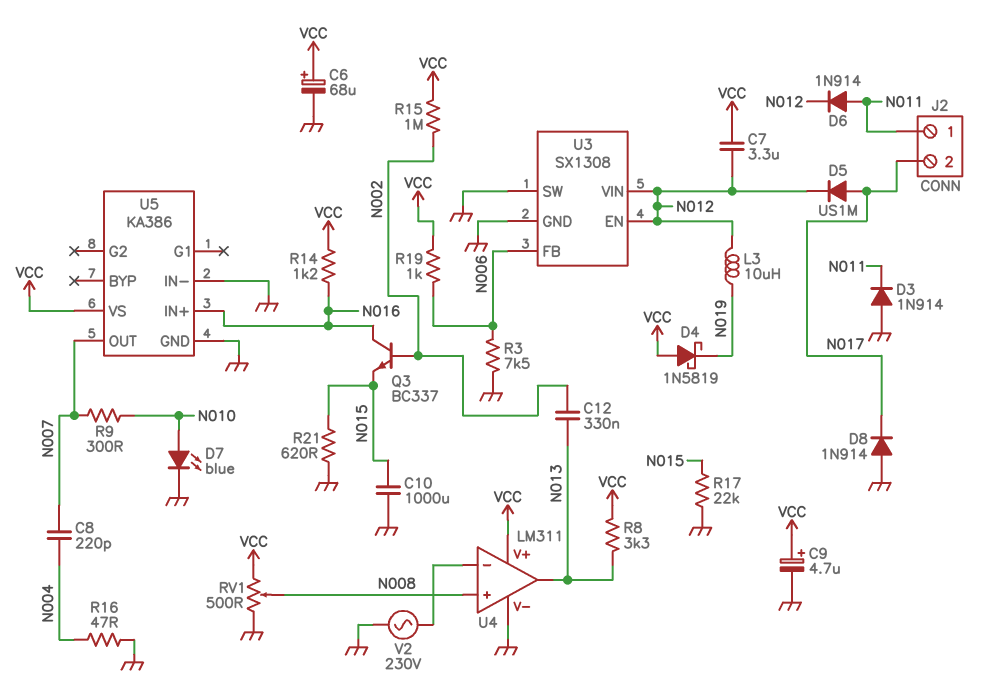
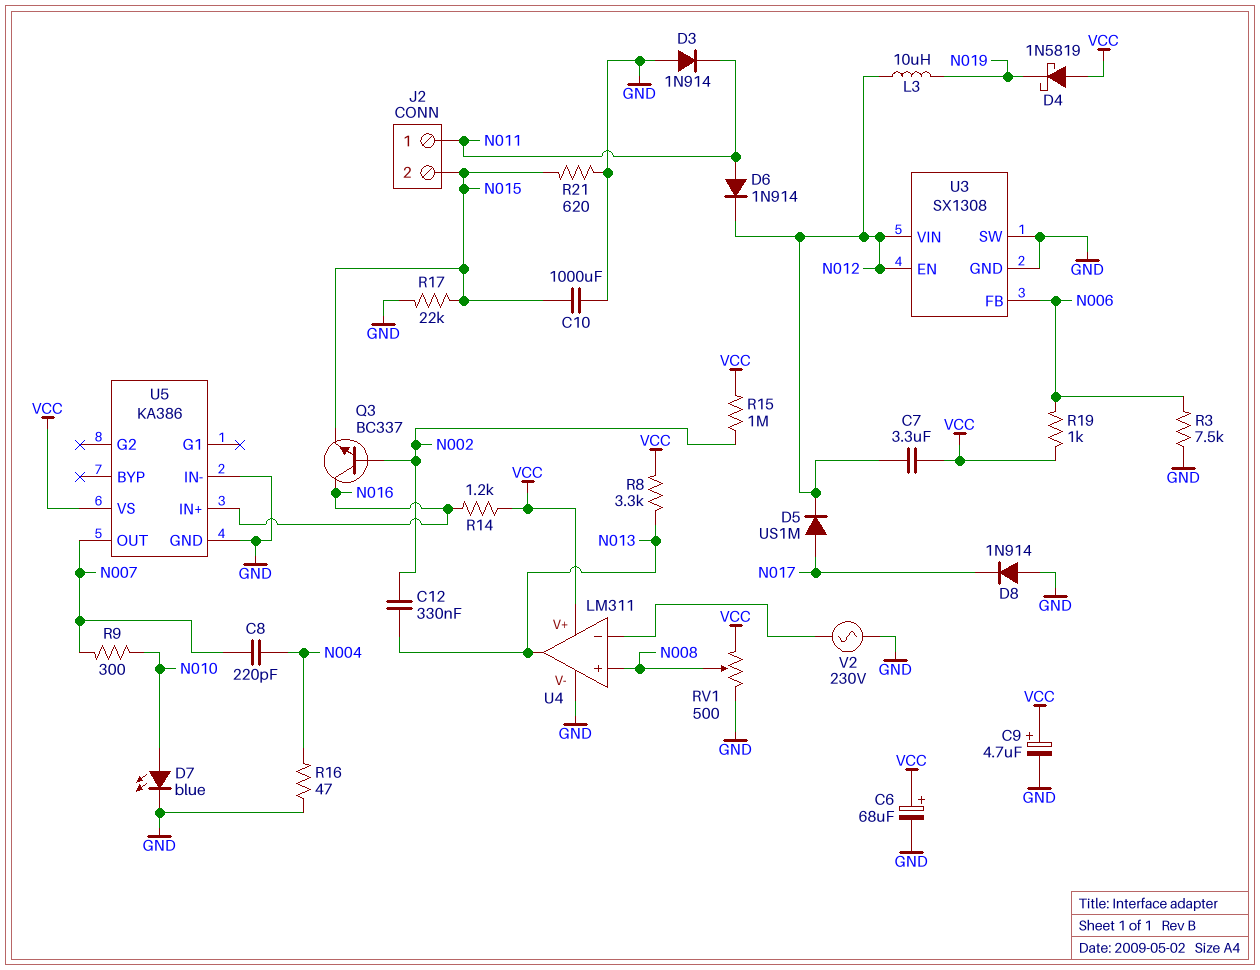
J2 pin 2: N017 -> N015

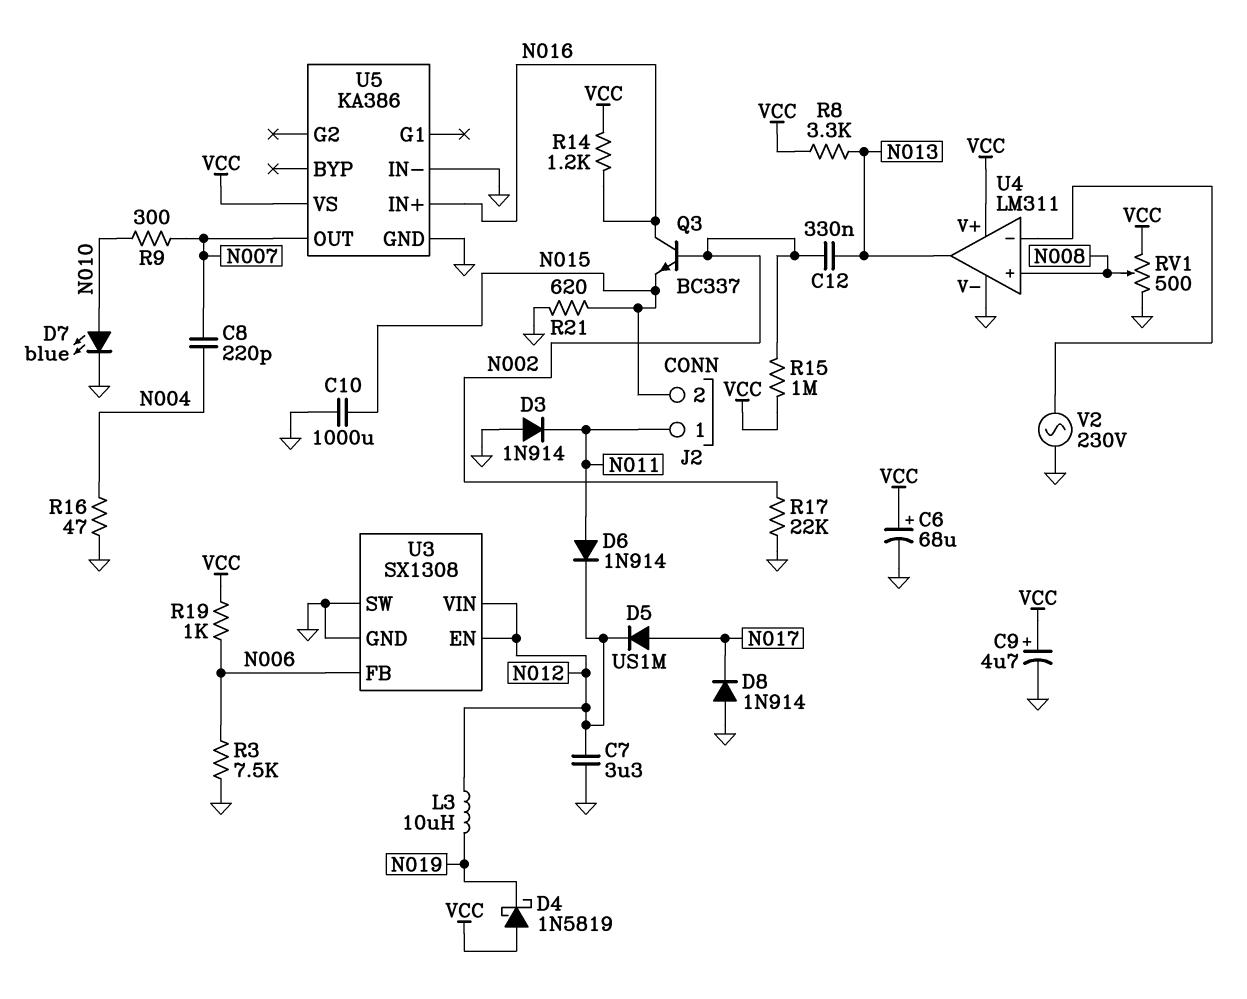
C7: 3.3uF (N012, VCC) -> 3.3uF (GND, N012)
R17: 22k (GND, N015) -> 22k (GND, N002)

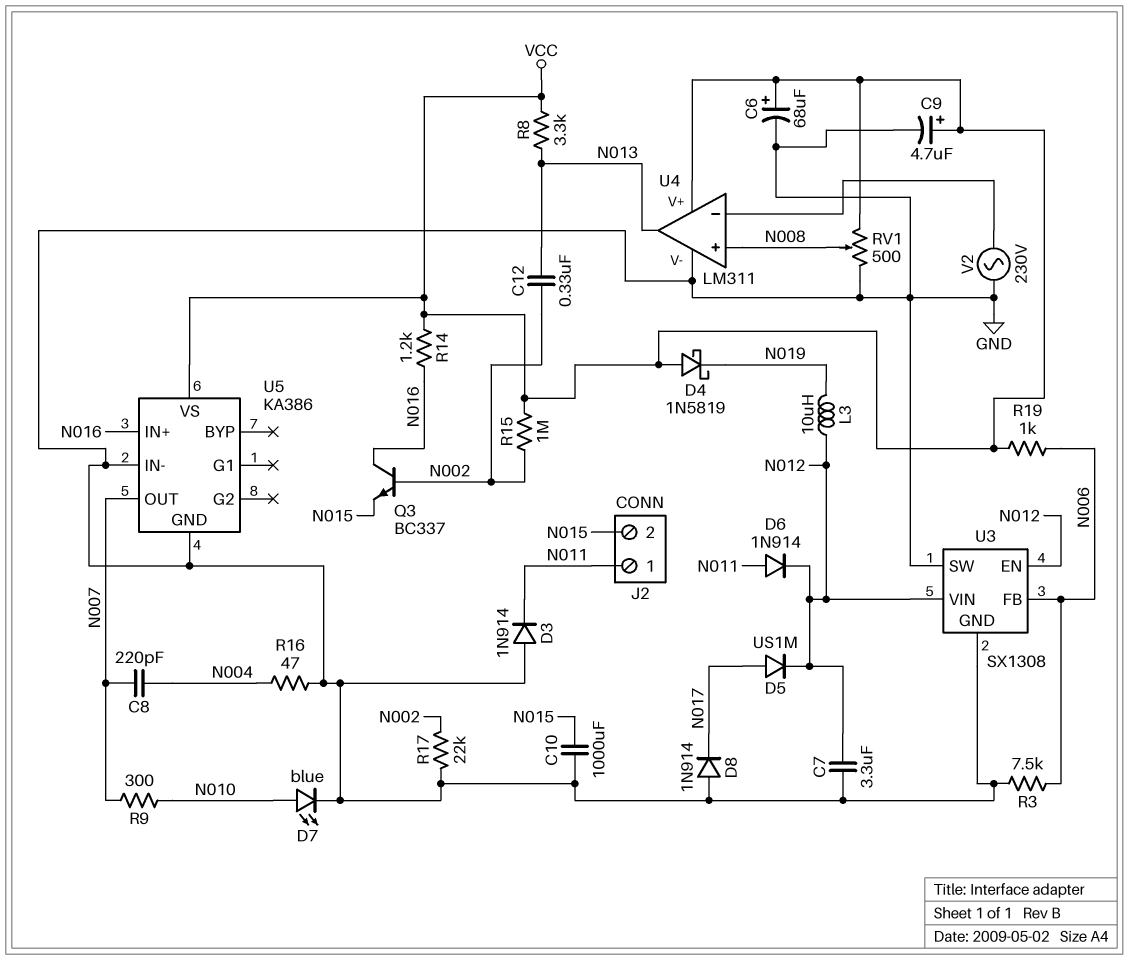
R21: 620 (GND, N015) -> none

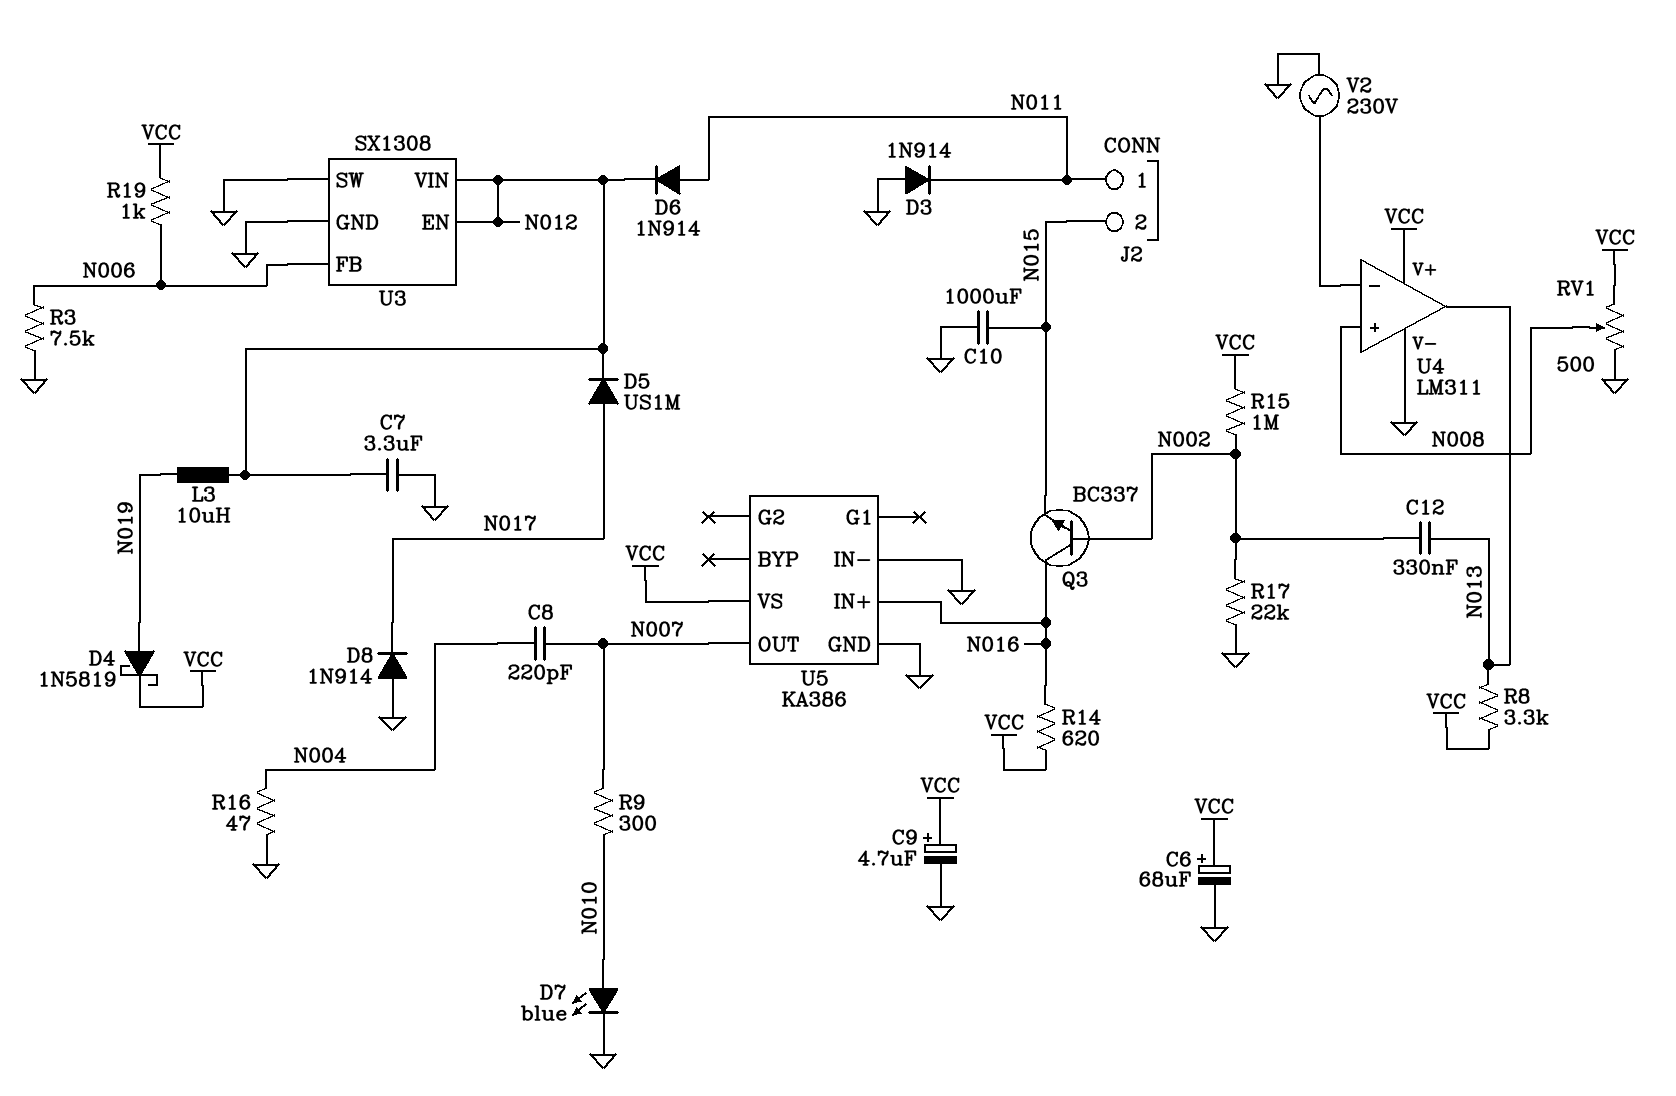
D4: schottky 1N5819 (A VCC, K N019) -> schottky 1N5819 (A N019, K VCC)
R14: 1.2k (N016, VCC) -> 620 (N016, VCC)

